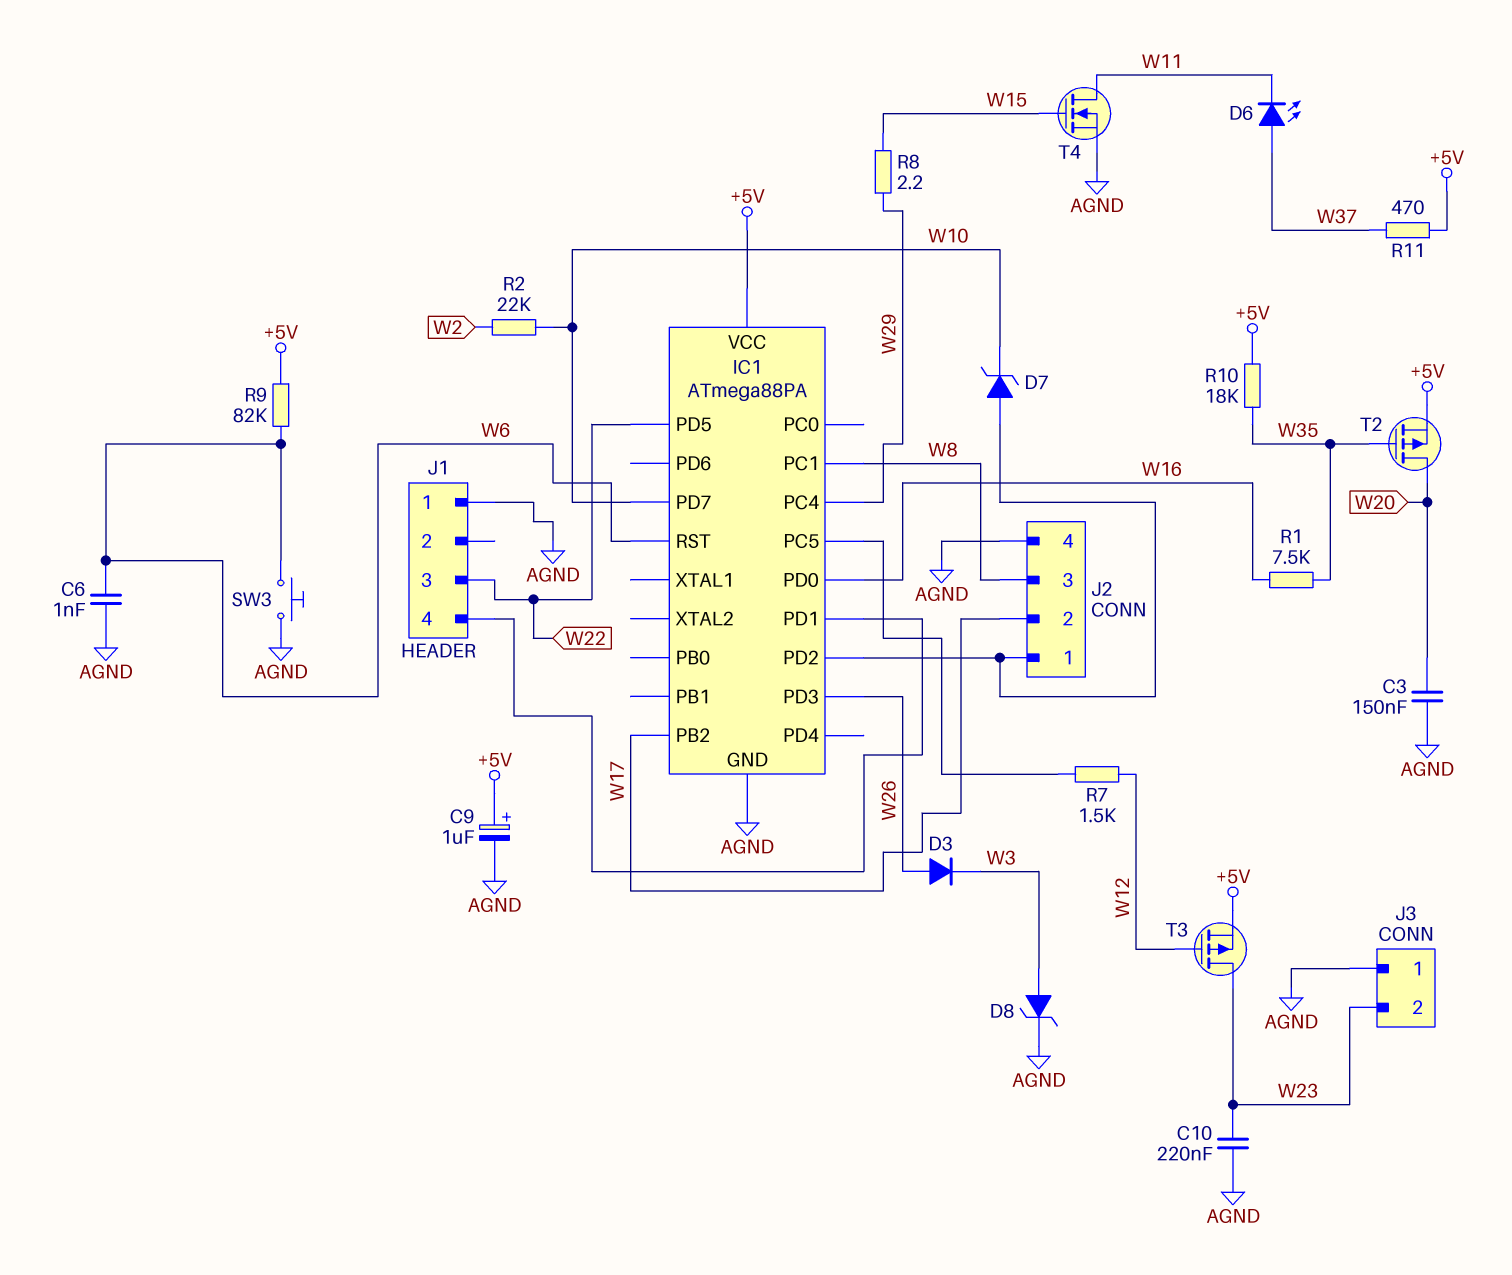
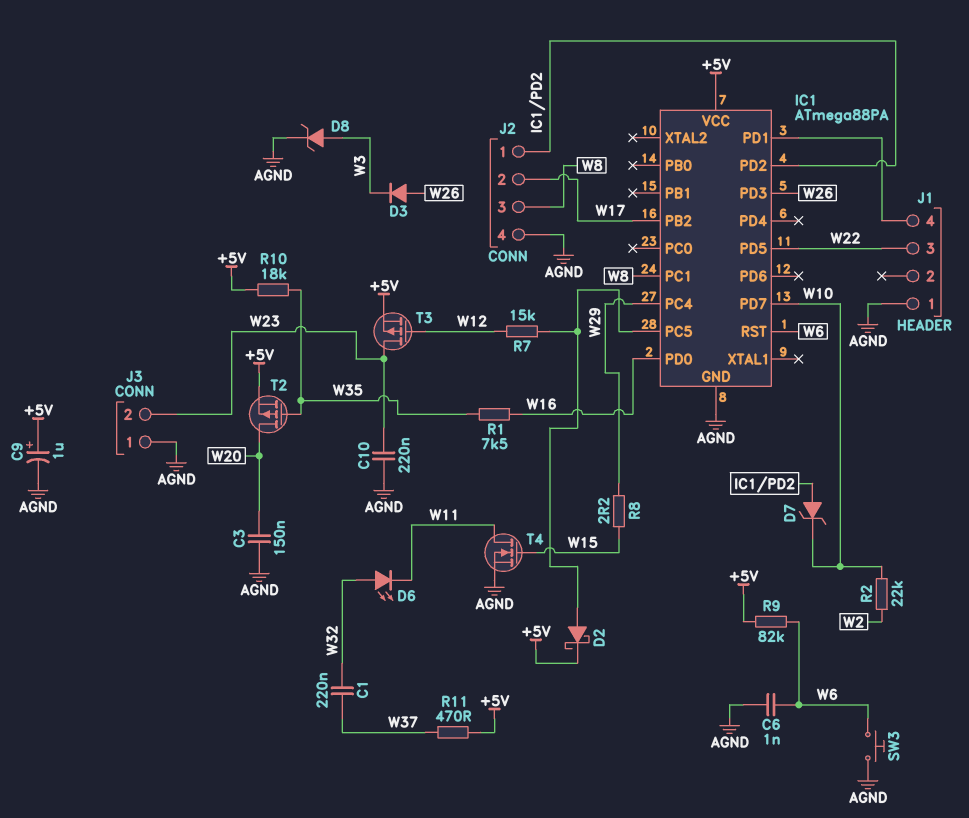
C1: none -> 220nF (W32, W37)
D2: none -> schottky (A IC1/PC5, K +5V)
D6: LED (A W37, K W11) -> LED (A W32, K W11)
R7: 1.5k (IC1/PC5, W12) -> 15k (IC1/PC5, W12)

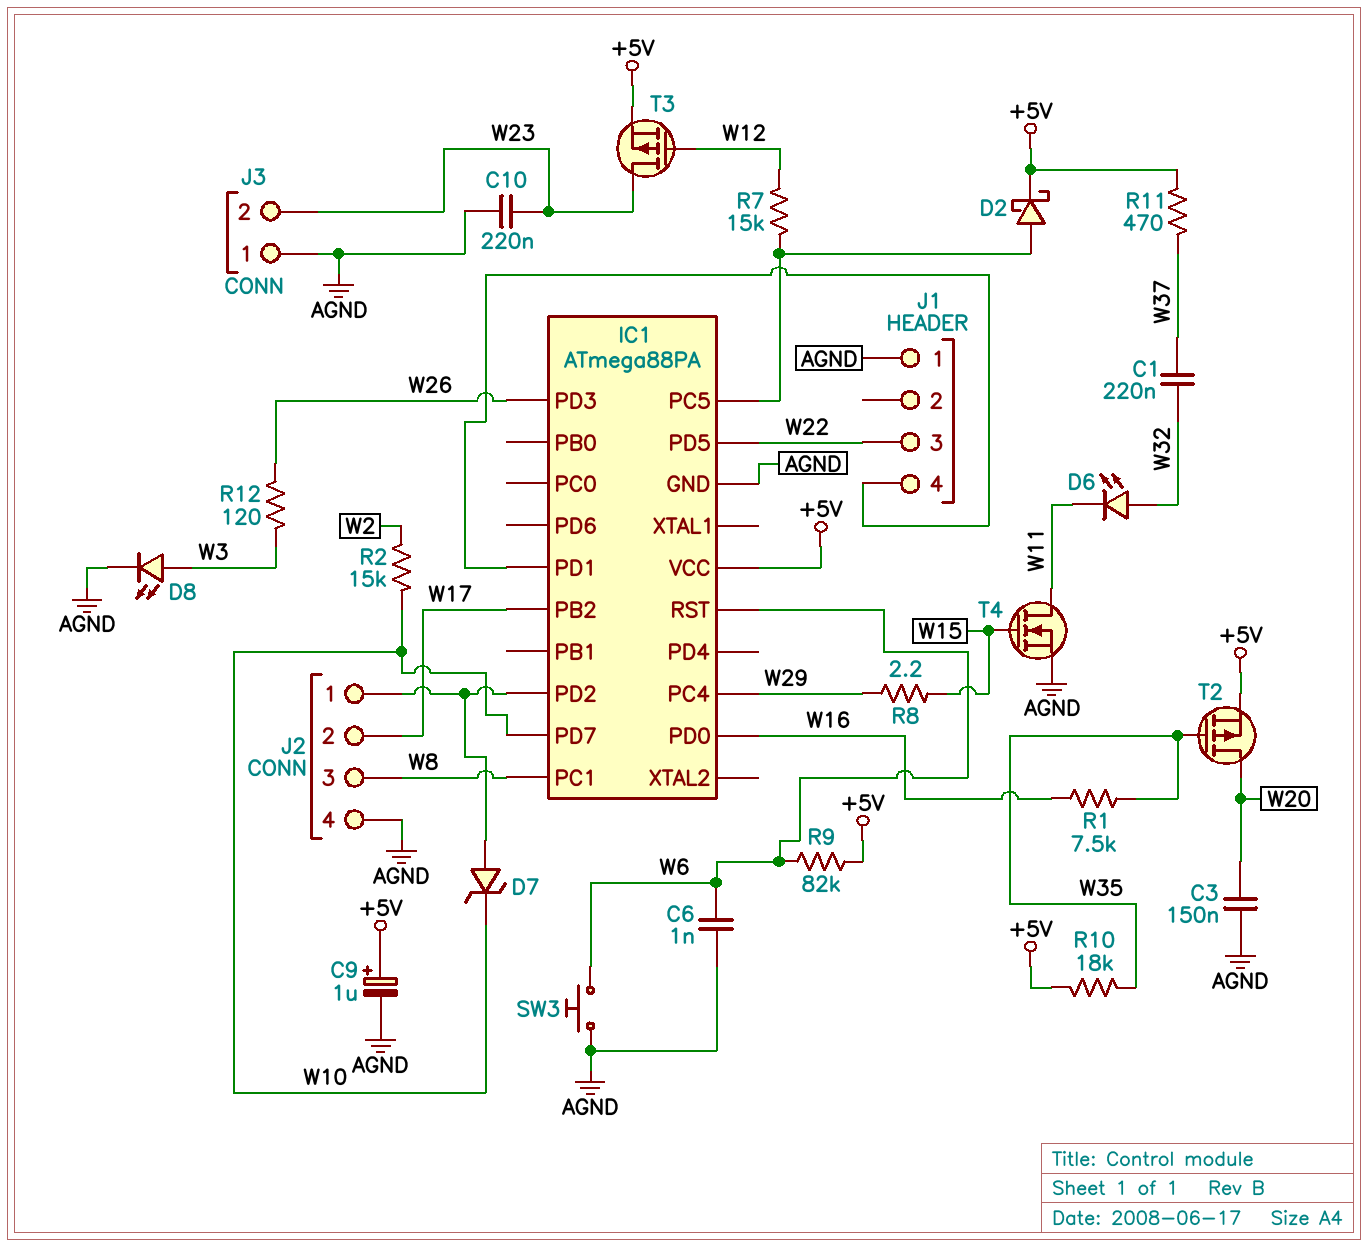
D3: diode (A W26, K W3) -> none
D8: zener (A W3, K AGND) -> LED (A W3, K AGND)
R2: 22k (W2, W10) -> 15k (W2, W10)
R12: none -> 120 (W3, W26)

